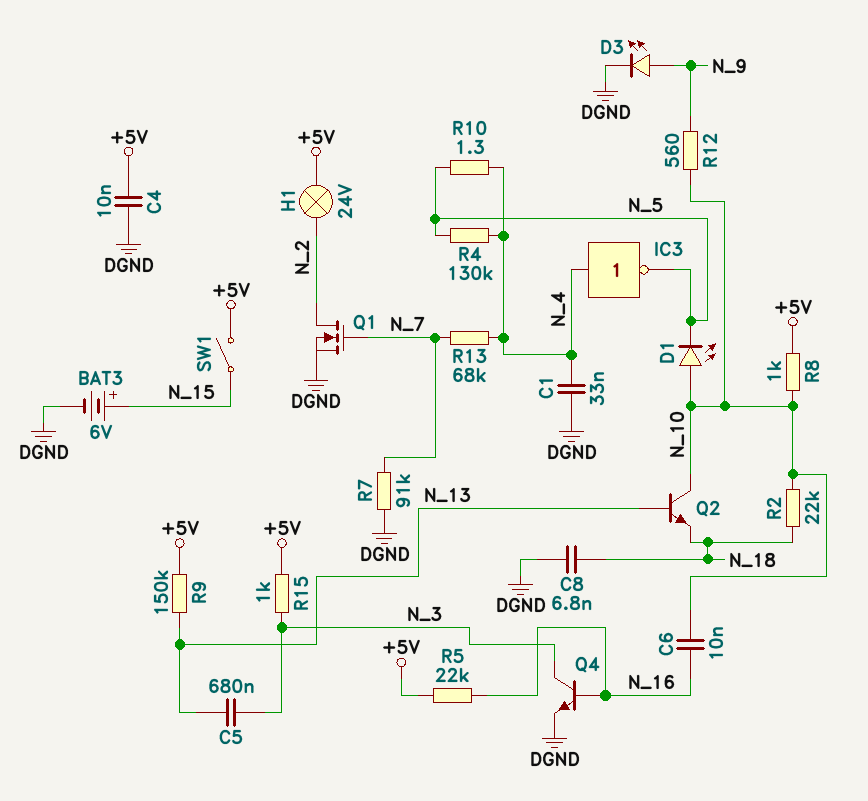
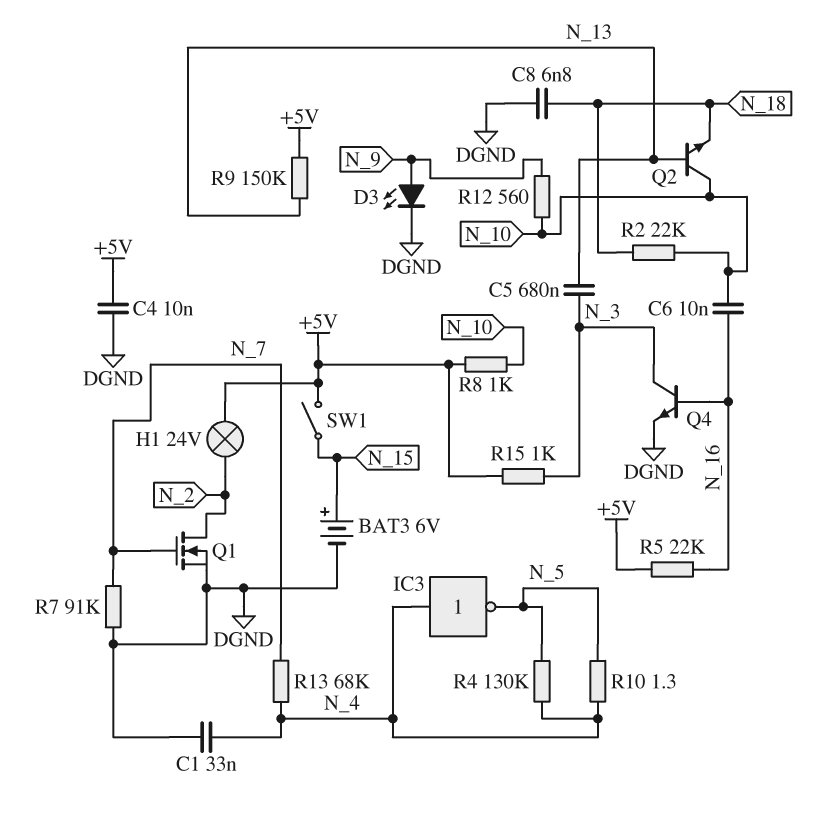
D1: LED (A N_10, K N_5) -> none

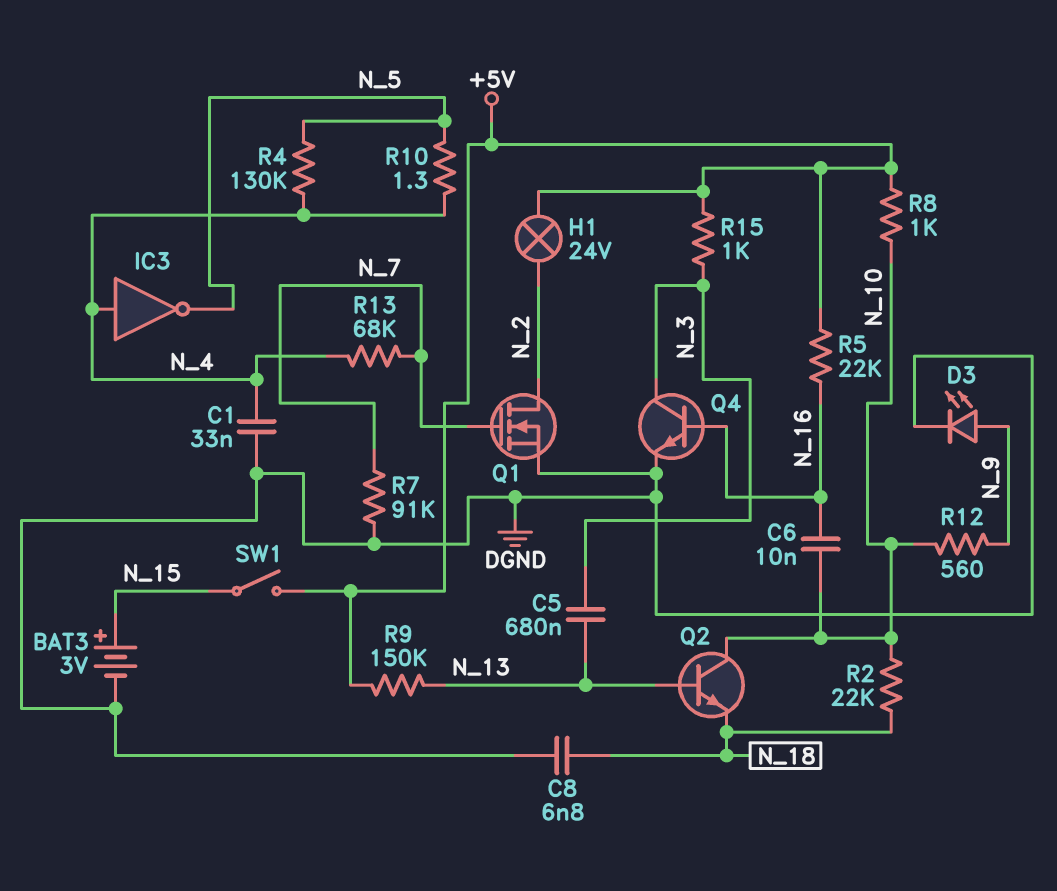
BAT3: 6V (plus N_15, minus DGND) -> 3V (plus N_15, minus DGND)
C4: 10nF (+5V, DGND) -> none

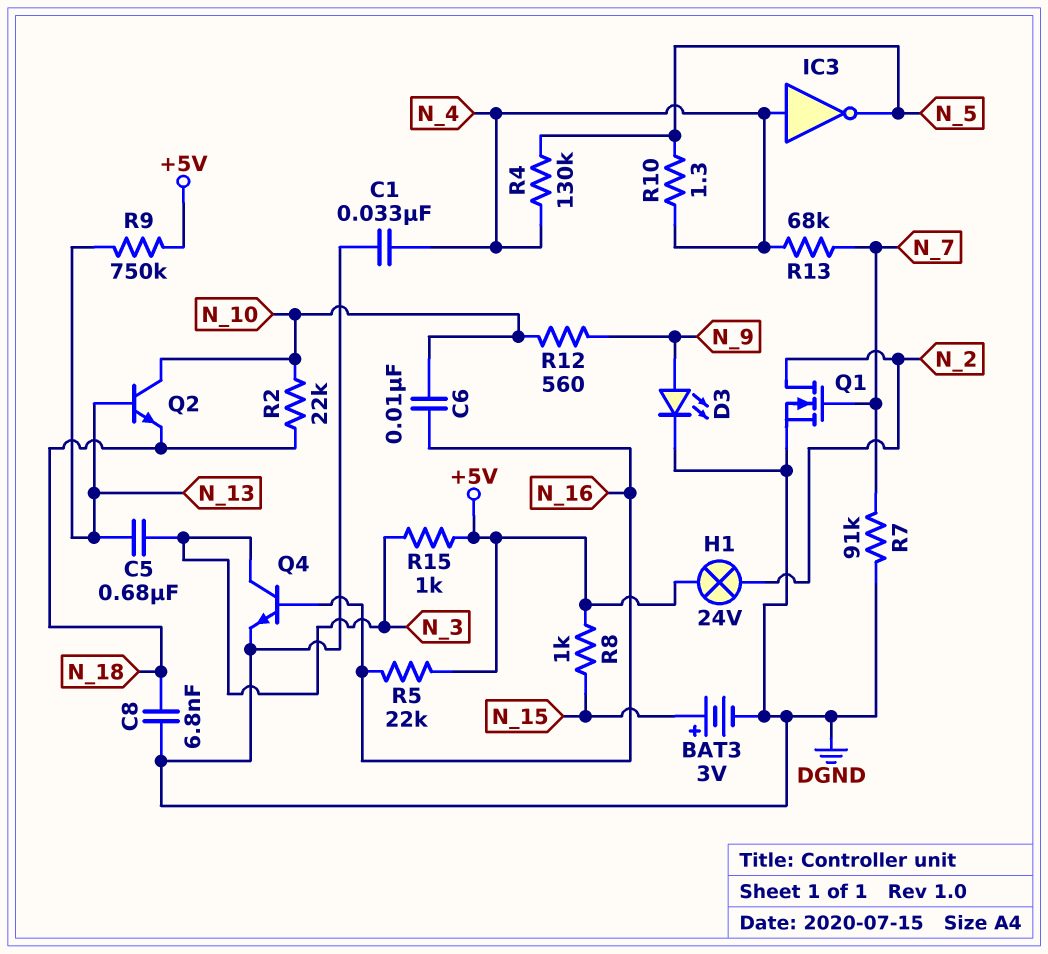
R8: 1k (+5V, N_10) -> 1k (+5V, N_15)
R9: 150k (+5V, N_13) -> 750k (+5V, N_13)
SW1: switch (+5V, N_15) -> none

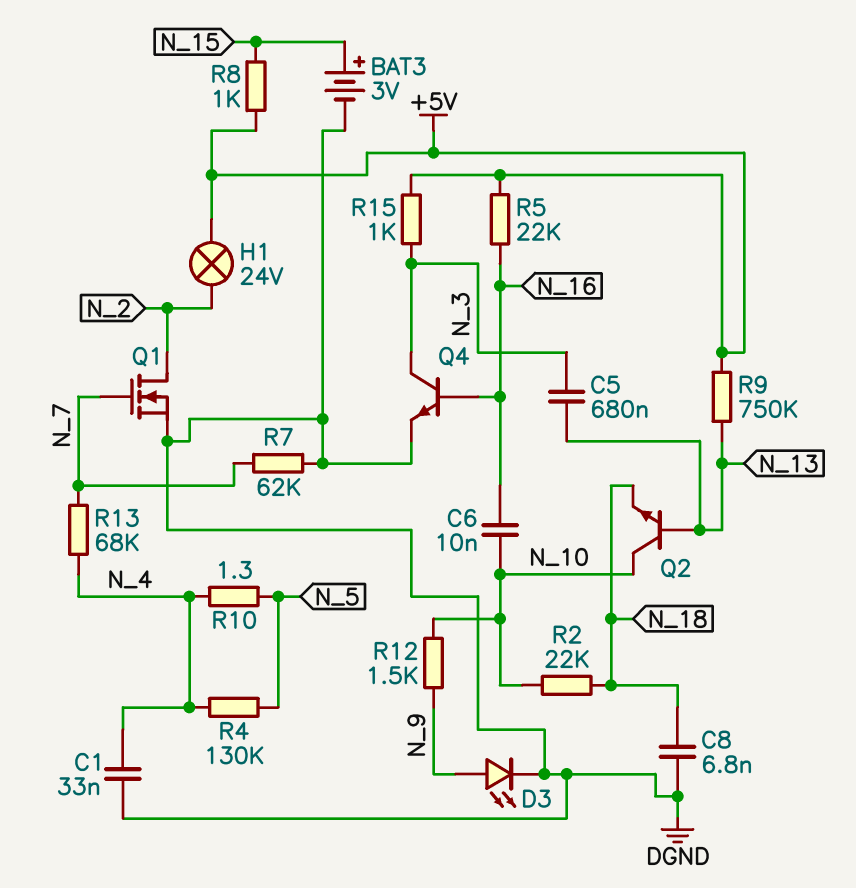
IC3: NOT (in N_4, out N_5) -> none
R7: 91k (DGND, N_7) -> 62k (DGND, N_7)
R12: 560 (N_9, N_10) -> 1.5k (N_9, N_10)

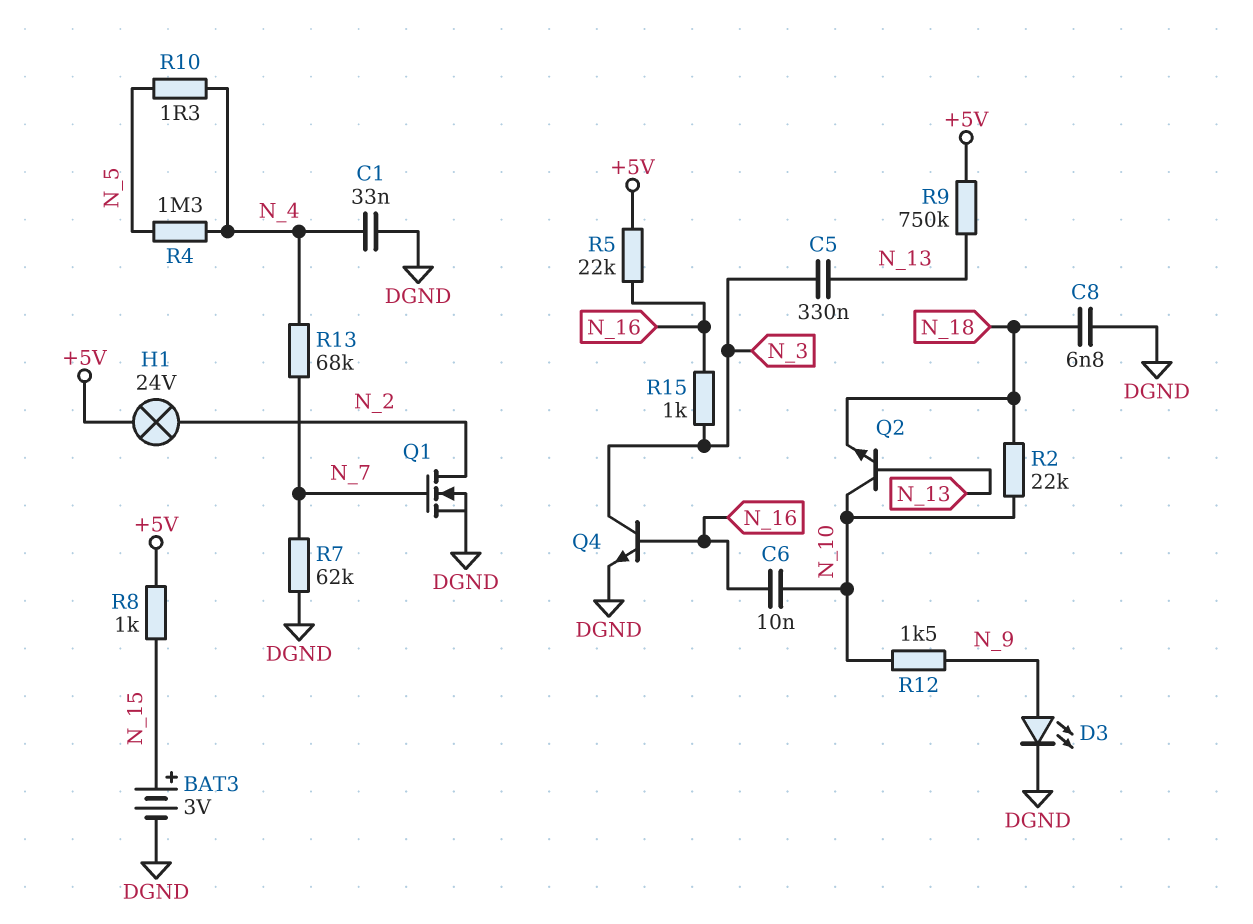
C5: 680nF (N_3, N_13) -> 330nF (N_3, N_13)
R4: 130k (N_4, N_5) -> 1.3M (N_4, N_5)
R15: 1k (+5V, N_3) -> 1k (N_3, N_16)

